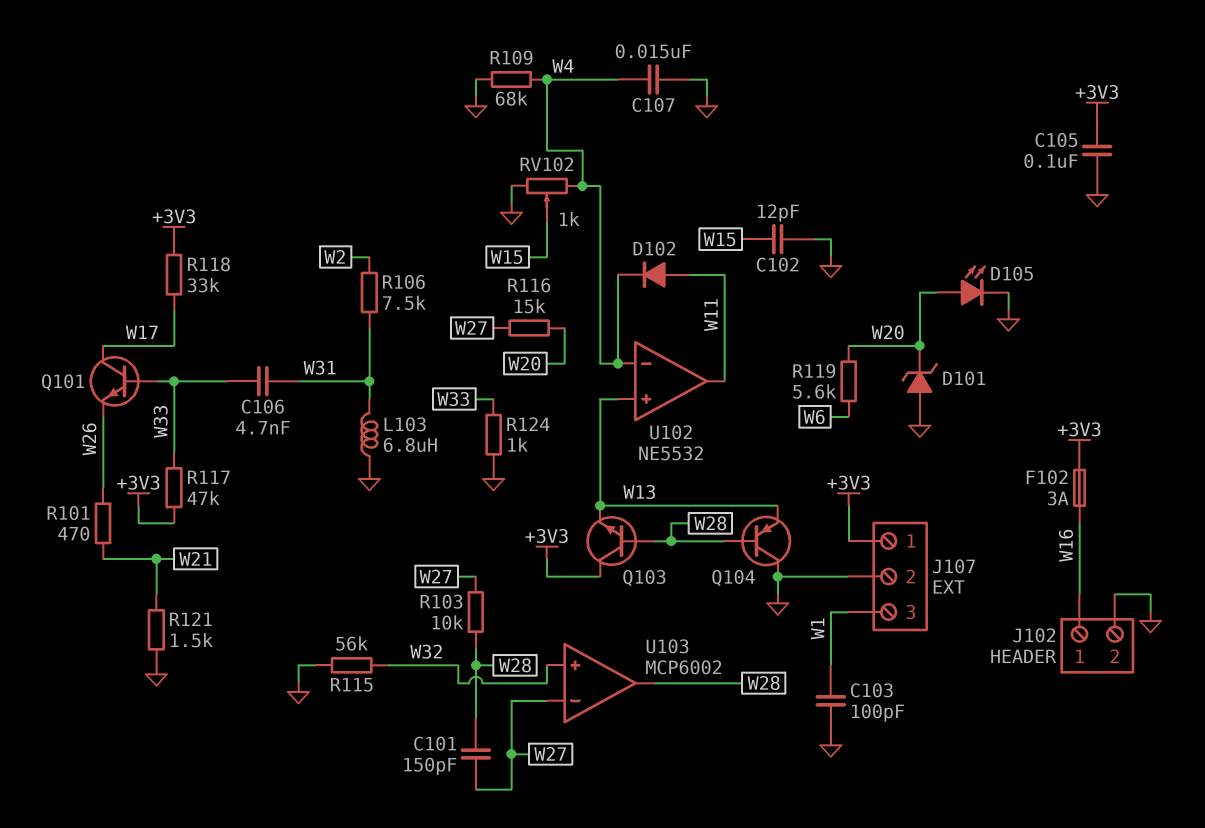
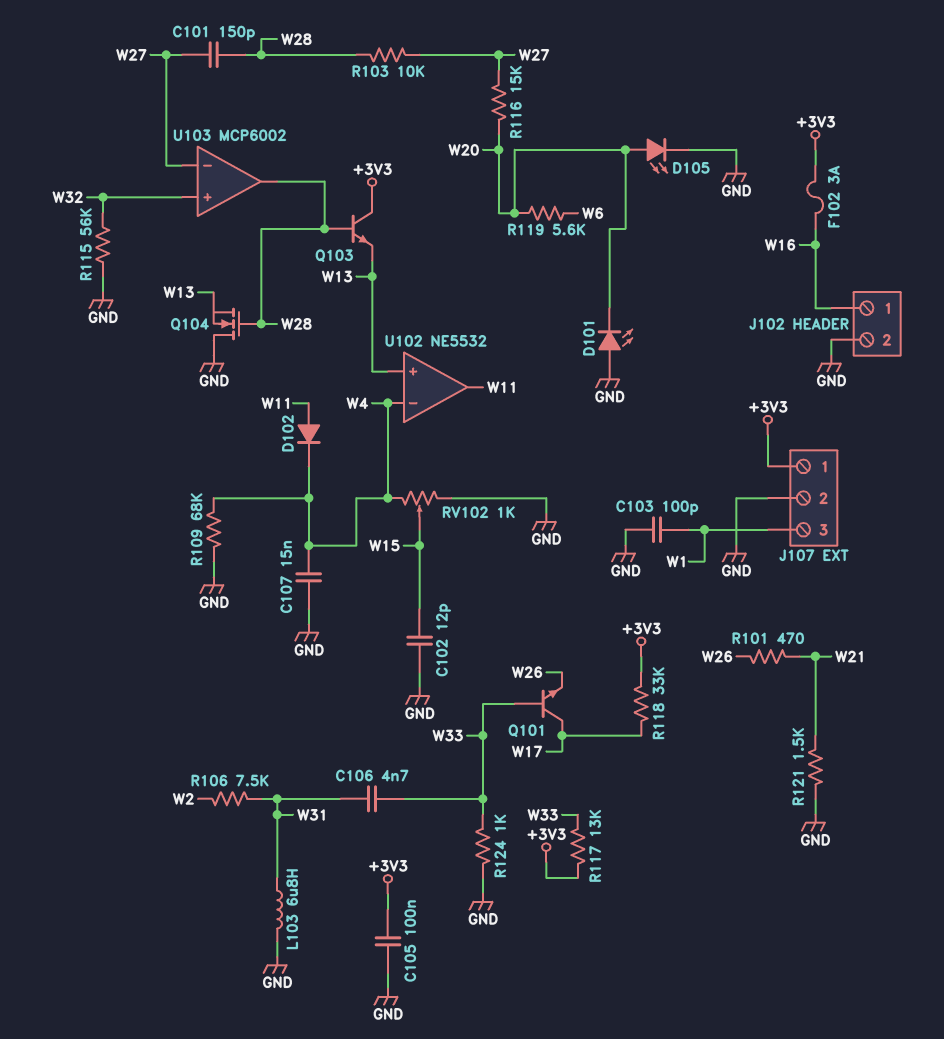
D101: zener (A GND, K W20) -> LED (A GND, K W20)
Q104: PNP (B W28, C GND, E W13) -> NMOS (G W28, D GND, S W13)
R117: 47k (+3V3, W33) -> 13k (+3V3, W33)

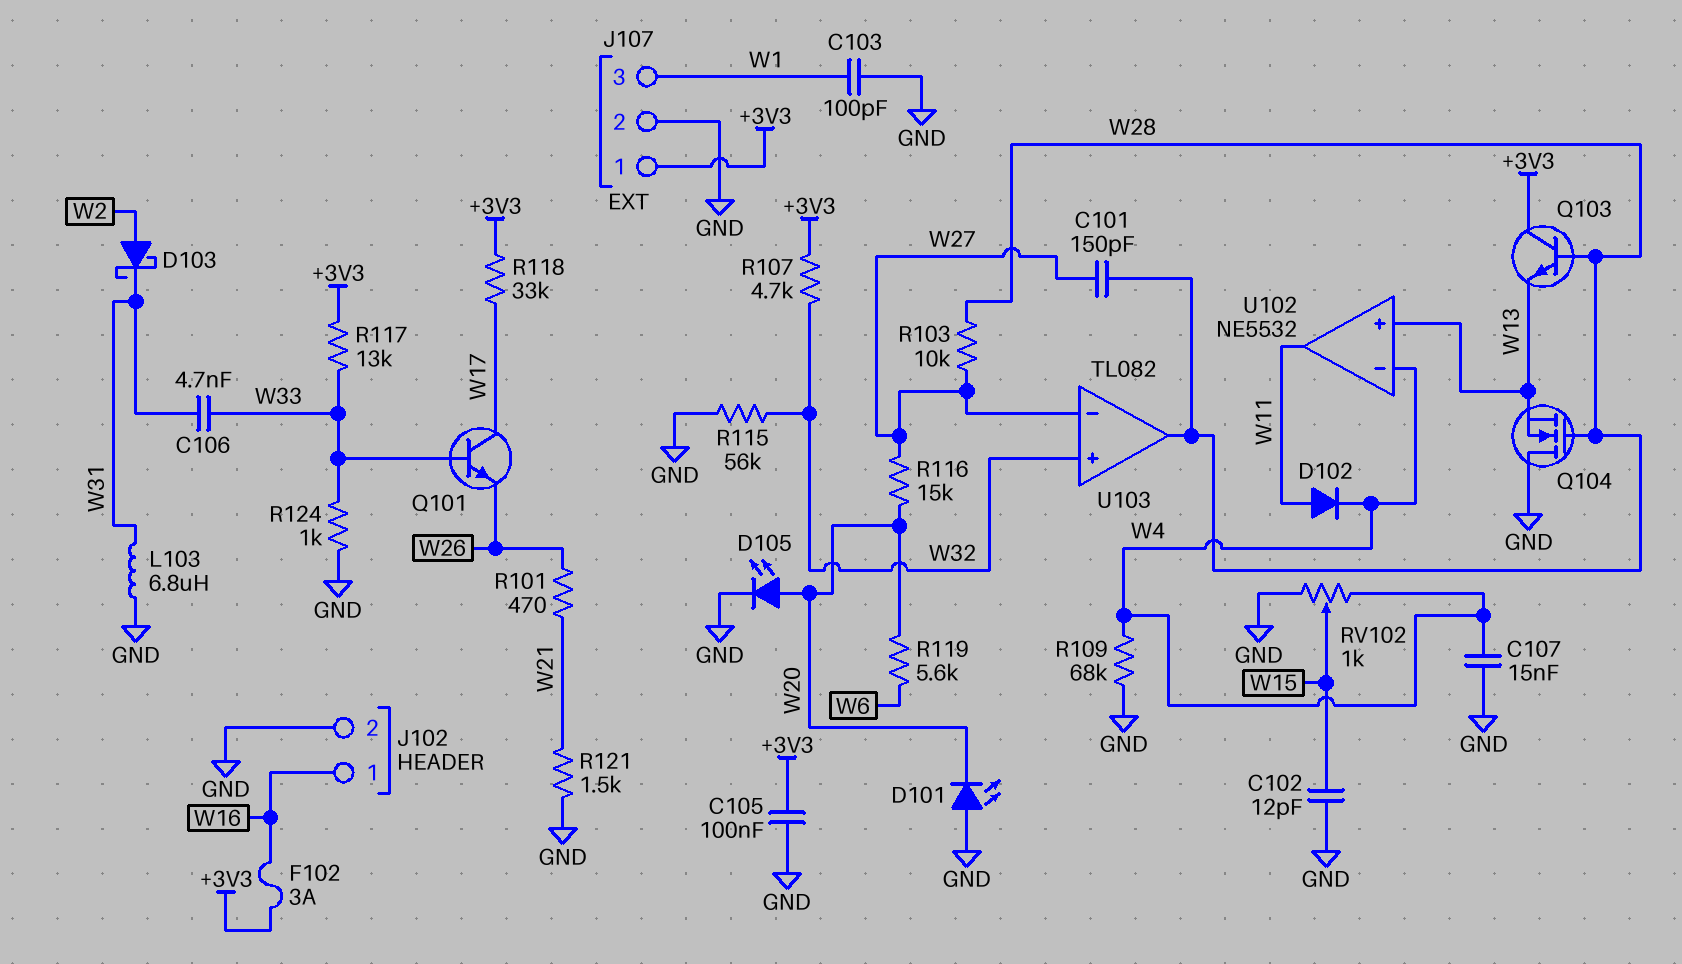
D103: none -> schottky (A W2, K W31)
R106: 7.5k (W2, W31) -> none
R107: none -> 4.7k (+3V3, W32)
U103: MCP6002 -> TL082

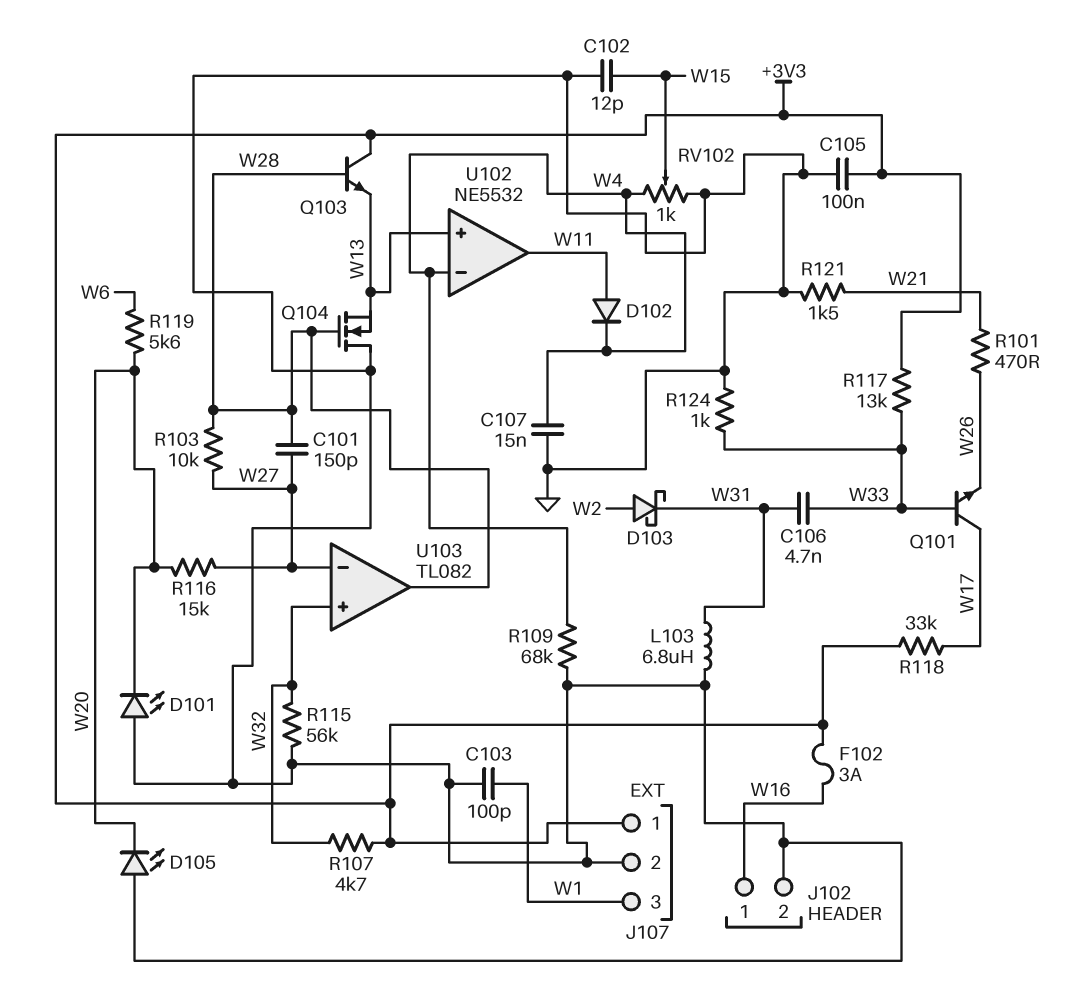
D105: LED (A W20, K GND) -> LED (A GND, K W20)

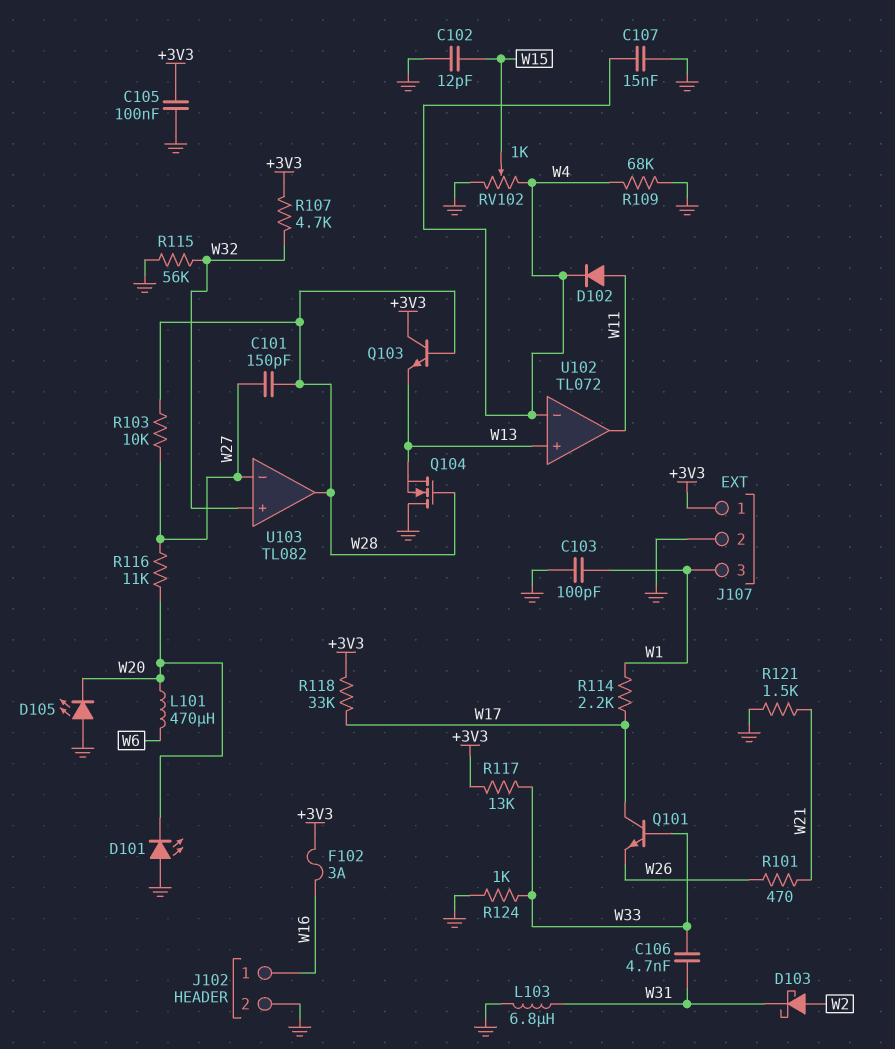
L101: none -> 470uH (W6, W20)
R114: none -> 2.2k (W1, W17)
R116: 15k (W20, W27) -> 11k (W20, W27)
R119: 5.6k (W6, W20) -> none
U102: NE5532 -> TL072

